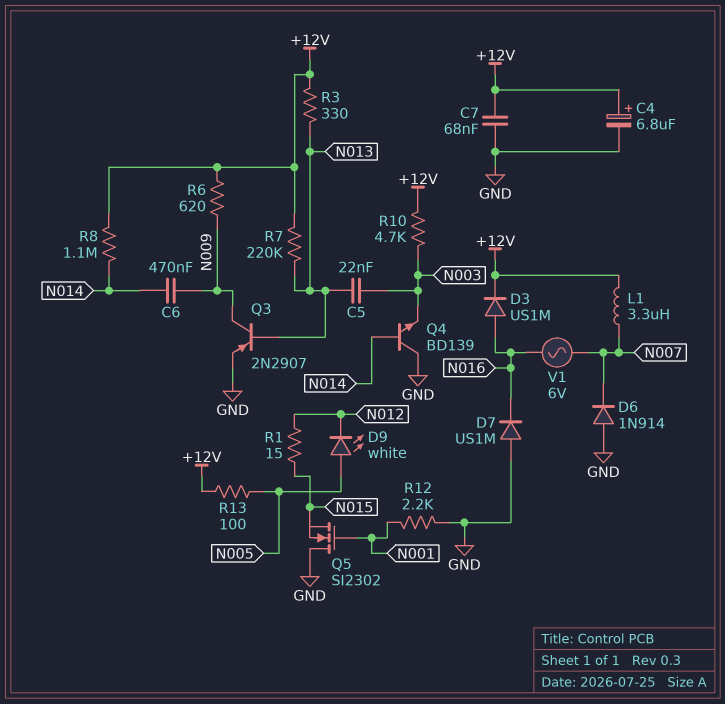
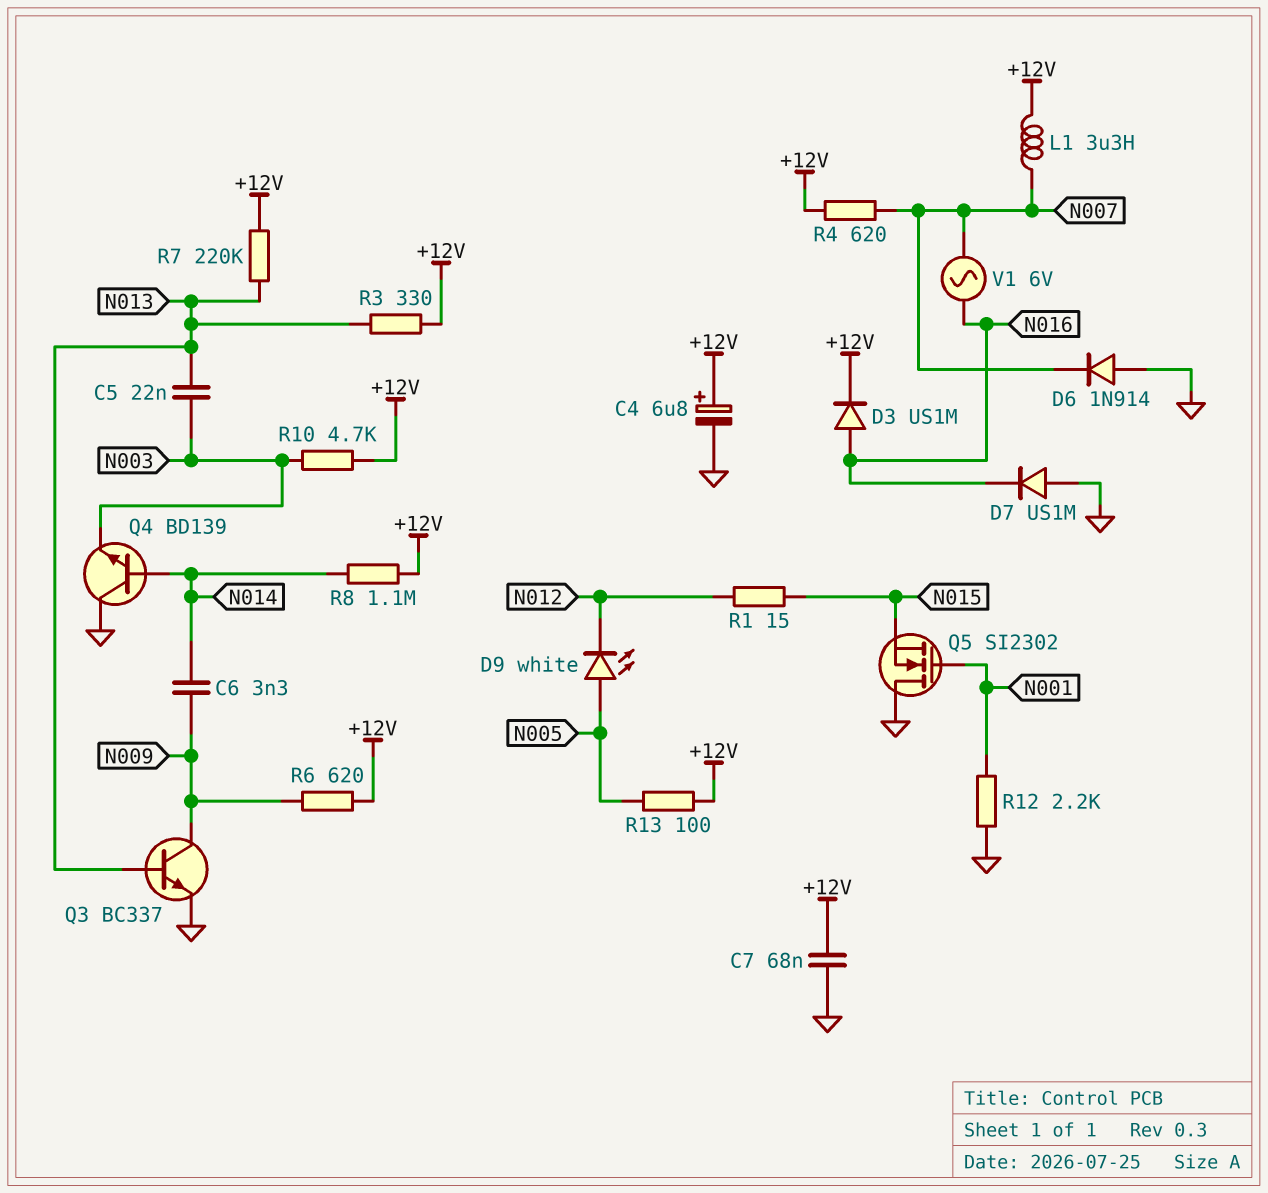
C6: 470nF (N009, N014) -> 3.3nF (N009, N014)
Q3: PNP 2N2907 (B N013, C N009, E GND) -> NPN BC337 (B N013, C N009, E GND)
R4: none -> 620 (+12V, N007)

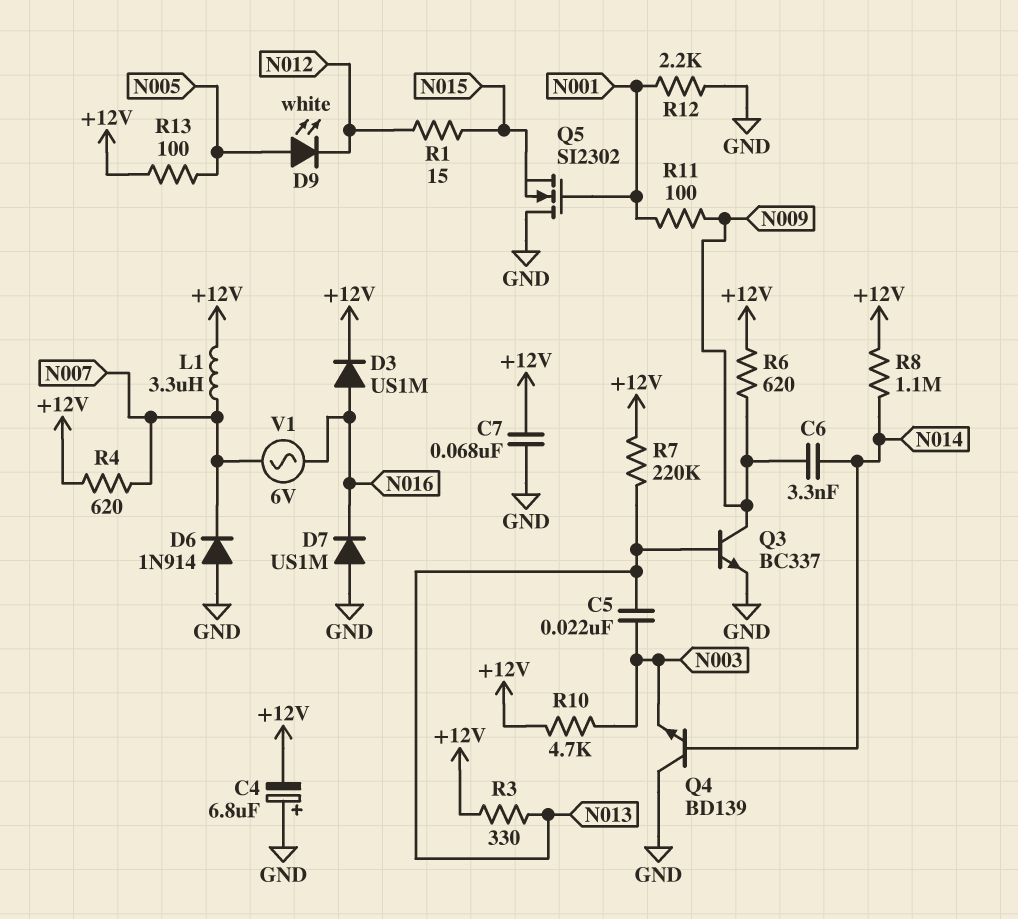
C4: 6.8uF (plus +12V, minus GND) -> 6.8uF (plus GND, minus +12V)
R11: none -> 100 (N001, N009)

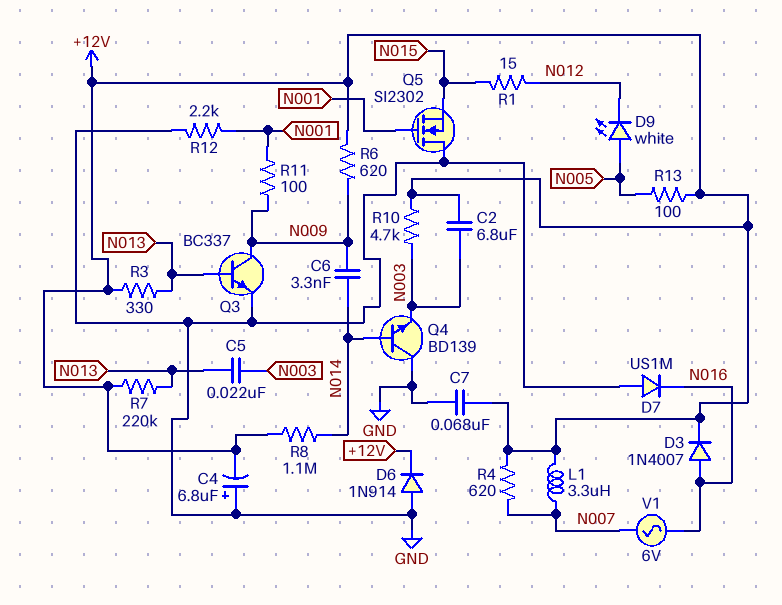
C2: none -> 6.8uF (+12V, N003)
D3: diode US1M (A N016, K +12V) -> diode 1N4007 (A N016, K +12V)
D6: diode 1N914 (A GND, K N007) -> diode 1N914 (A GND, K +12V)

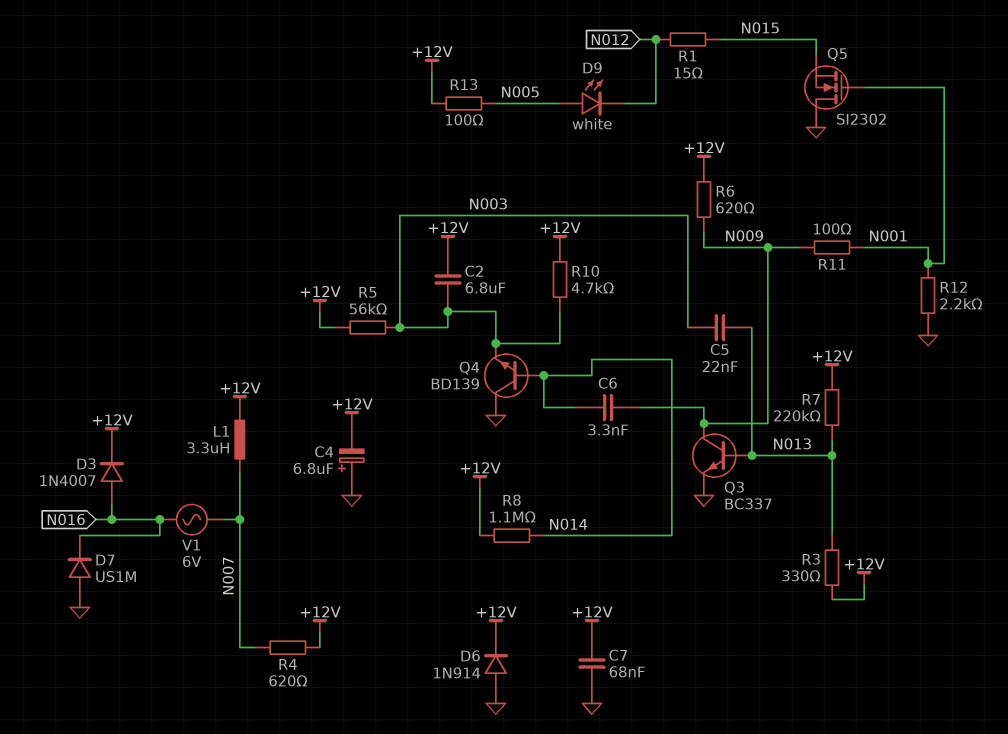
R5: none -> 56k (+12V, N003)

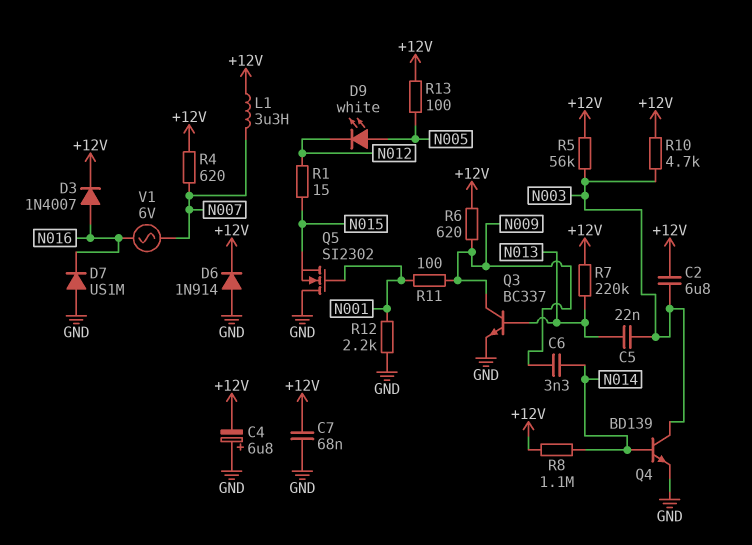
Q4: NPN BD139 (B N014, C GND, E N003) -> NPN BD139 (B N014, C N003, E GND)
R3: 330 (+12V, N013) -> none

